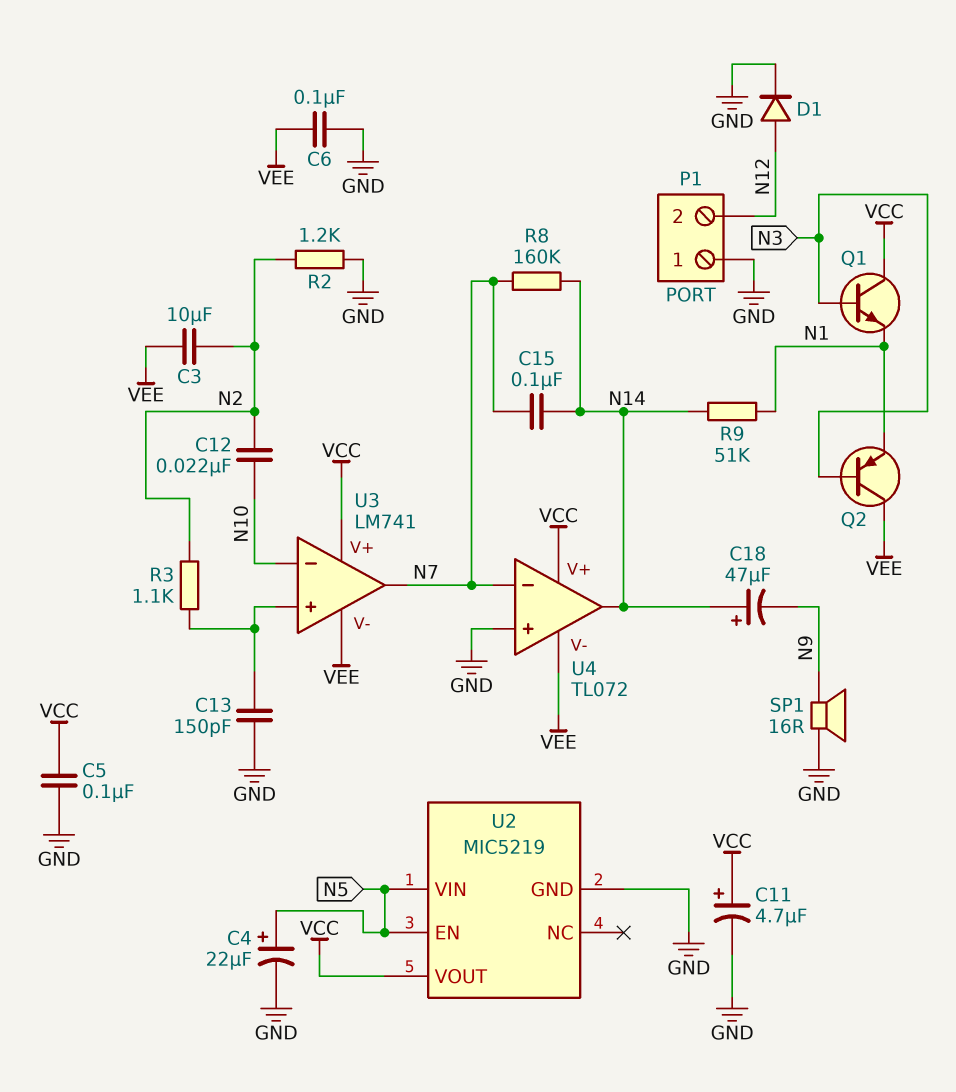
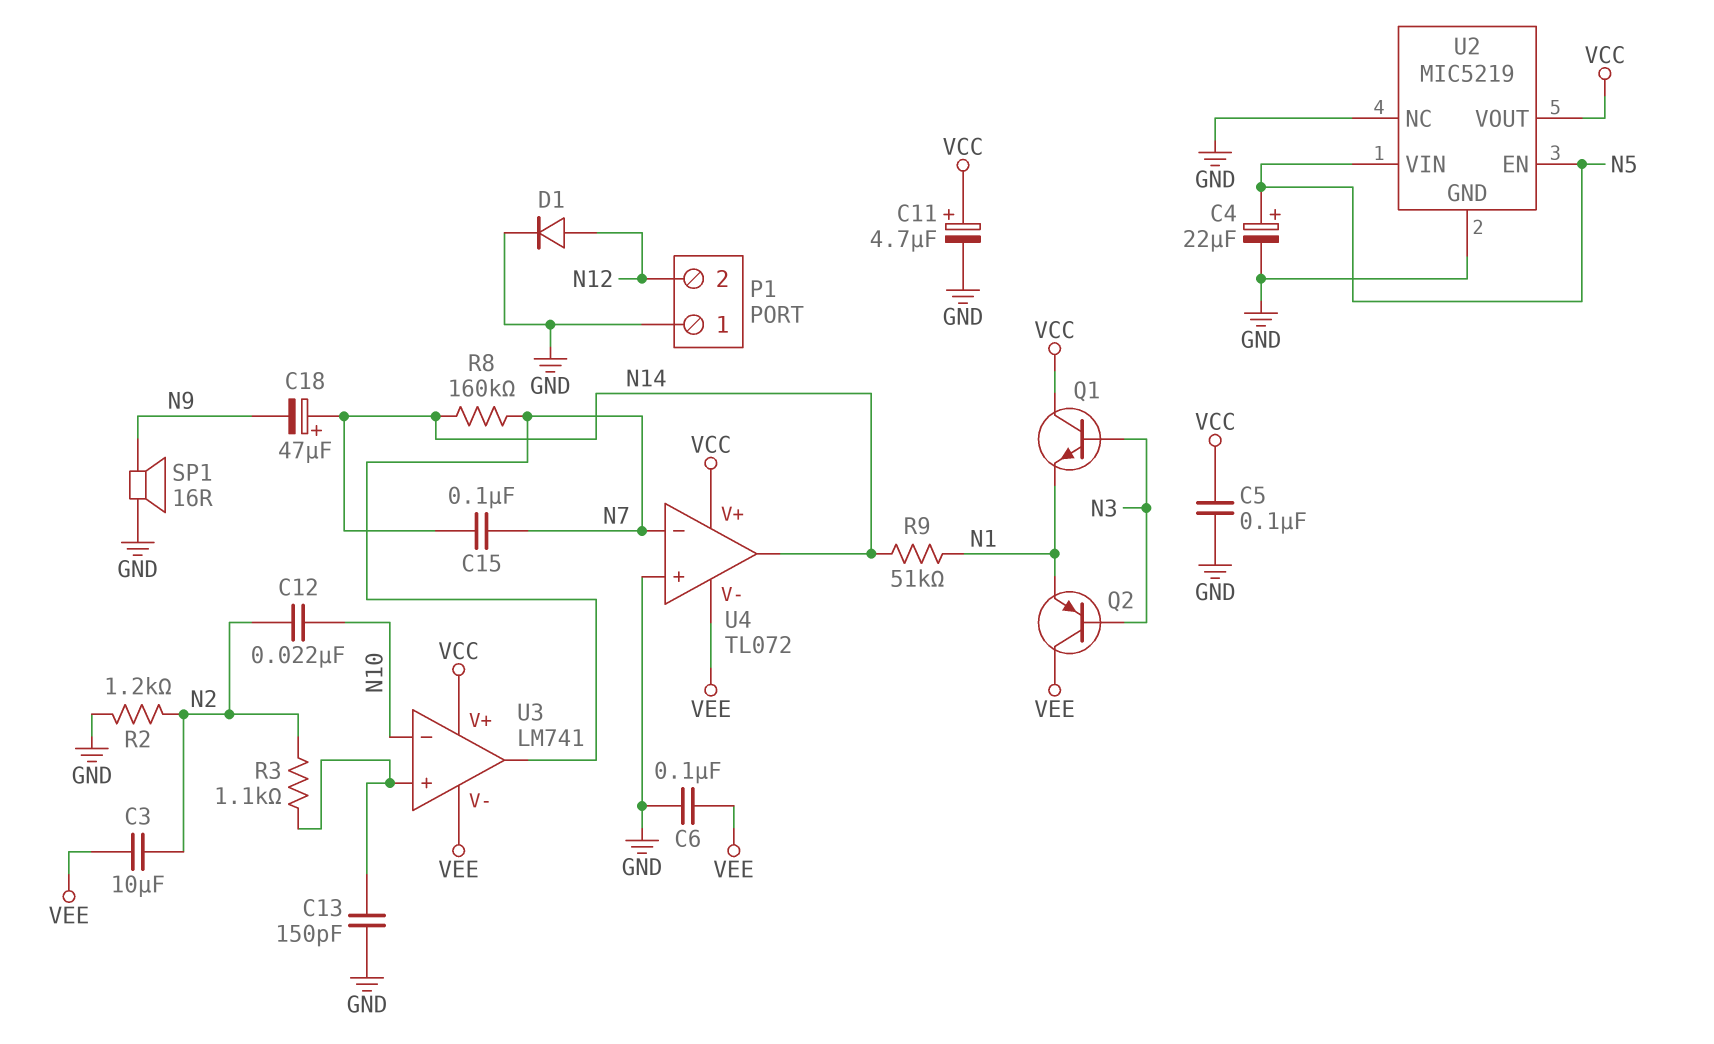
U2 pin NC: none -> GND

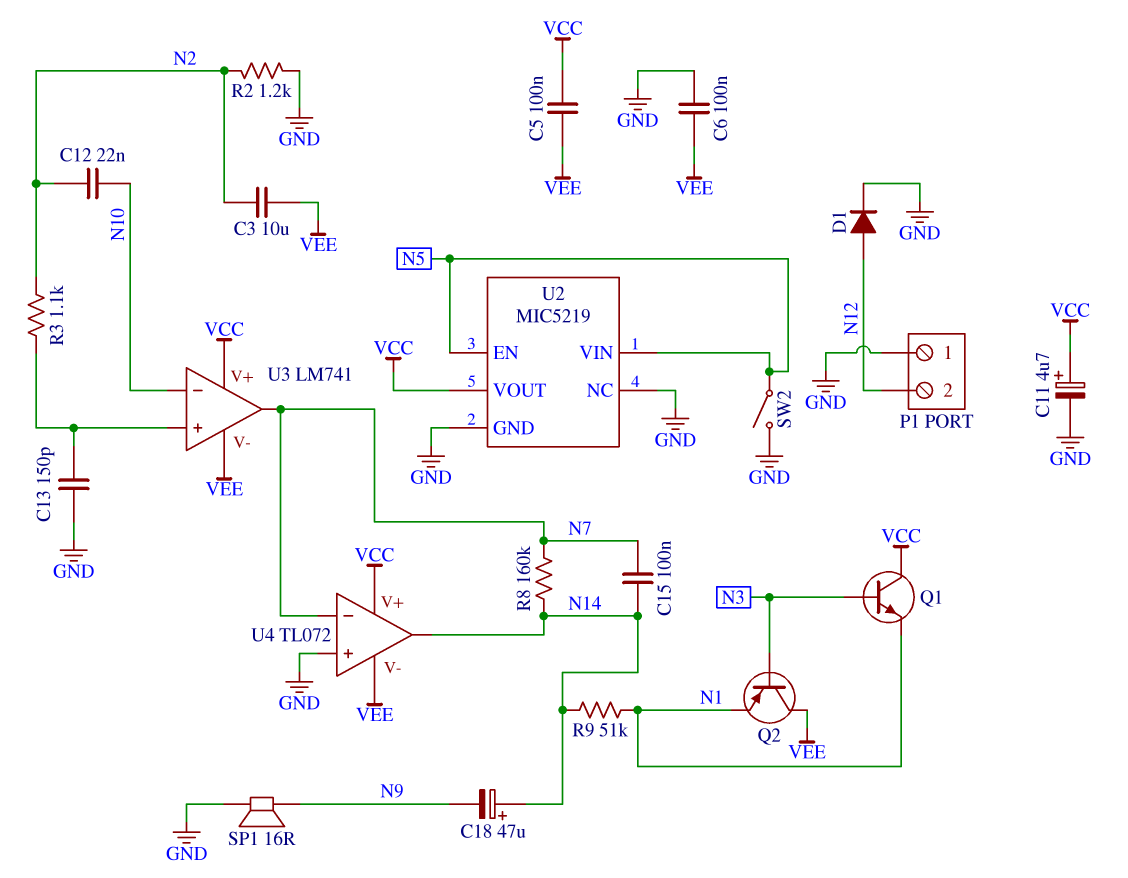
C4: 22uF (plus N5, minus GND) -> none
C5: 100nF (GND, VCC) -> 100nF (VCC, VEE)
SW2: none -> switch (GND, N5)

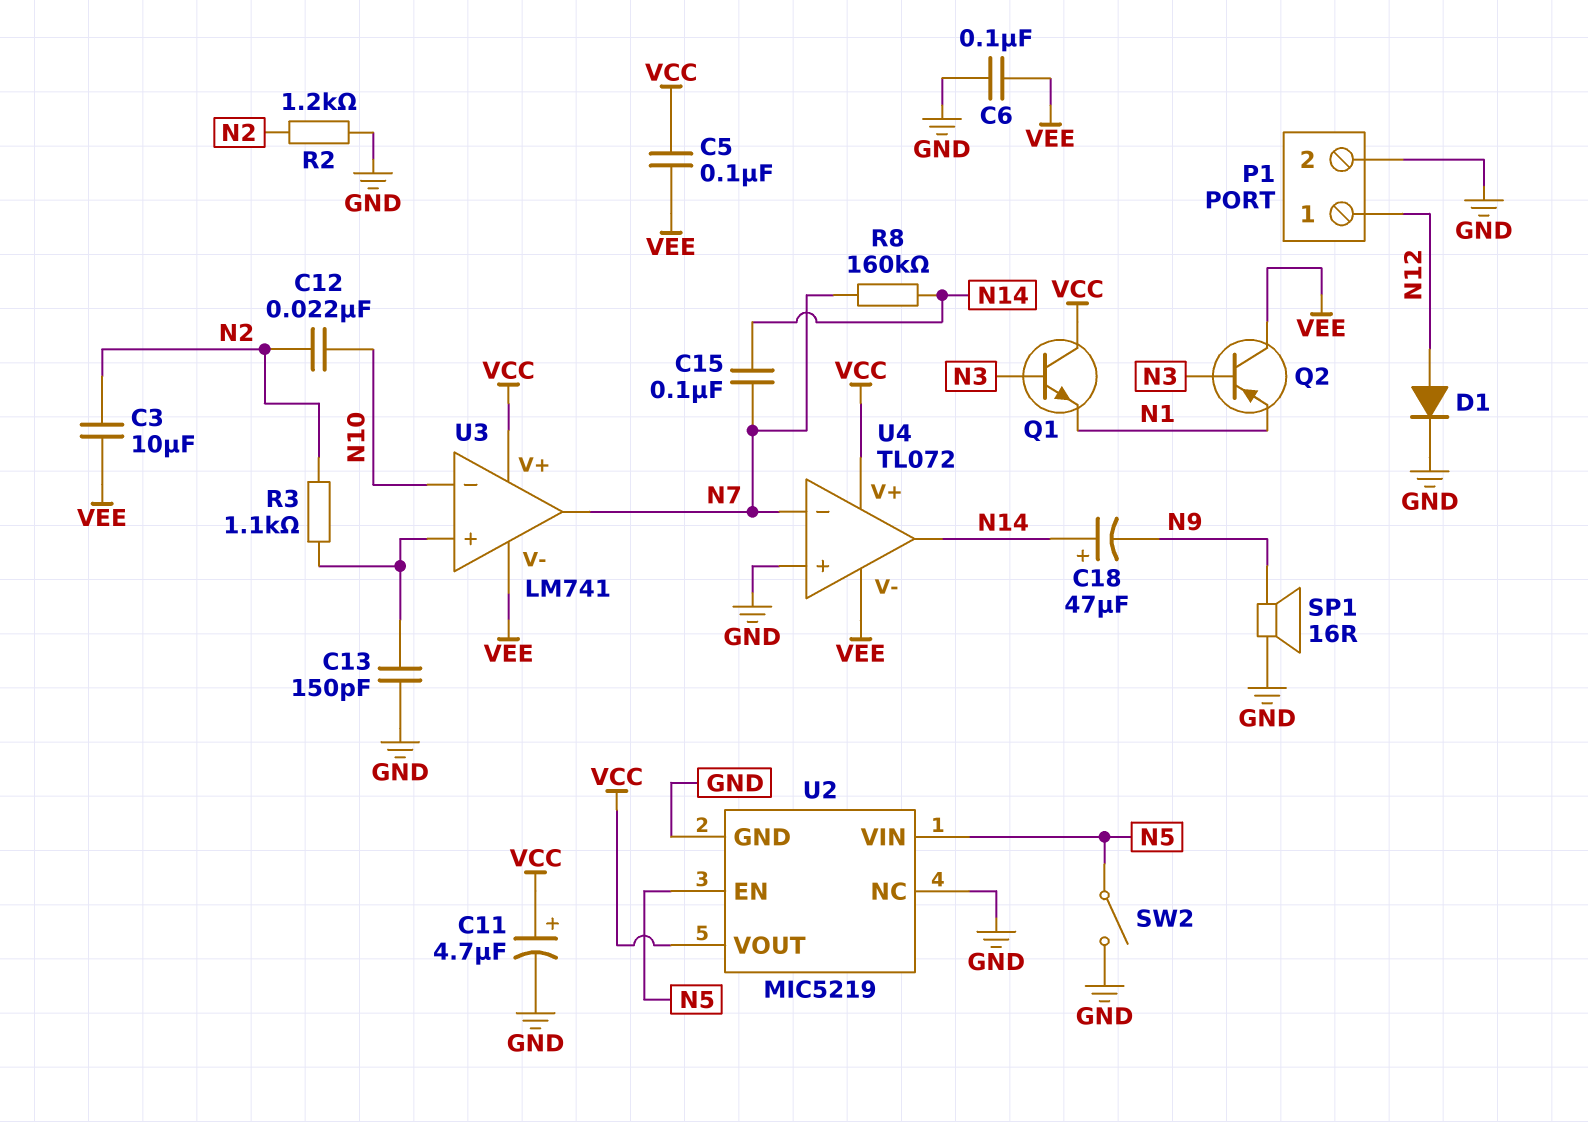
P1 pin 1: GND -> N12
P1 pin 2: N12 -> GND
R9: 51k (N1, N14) -> none

